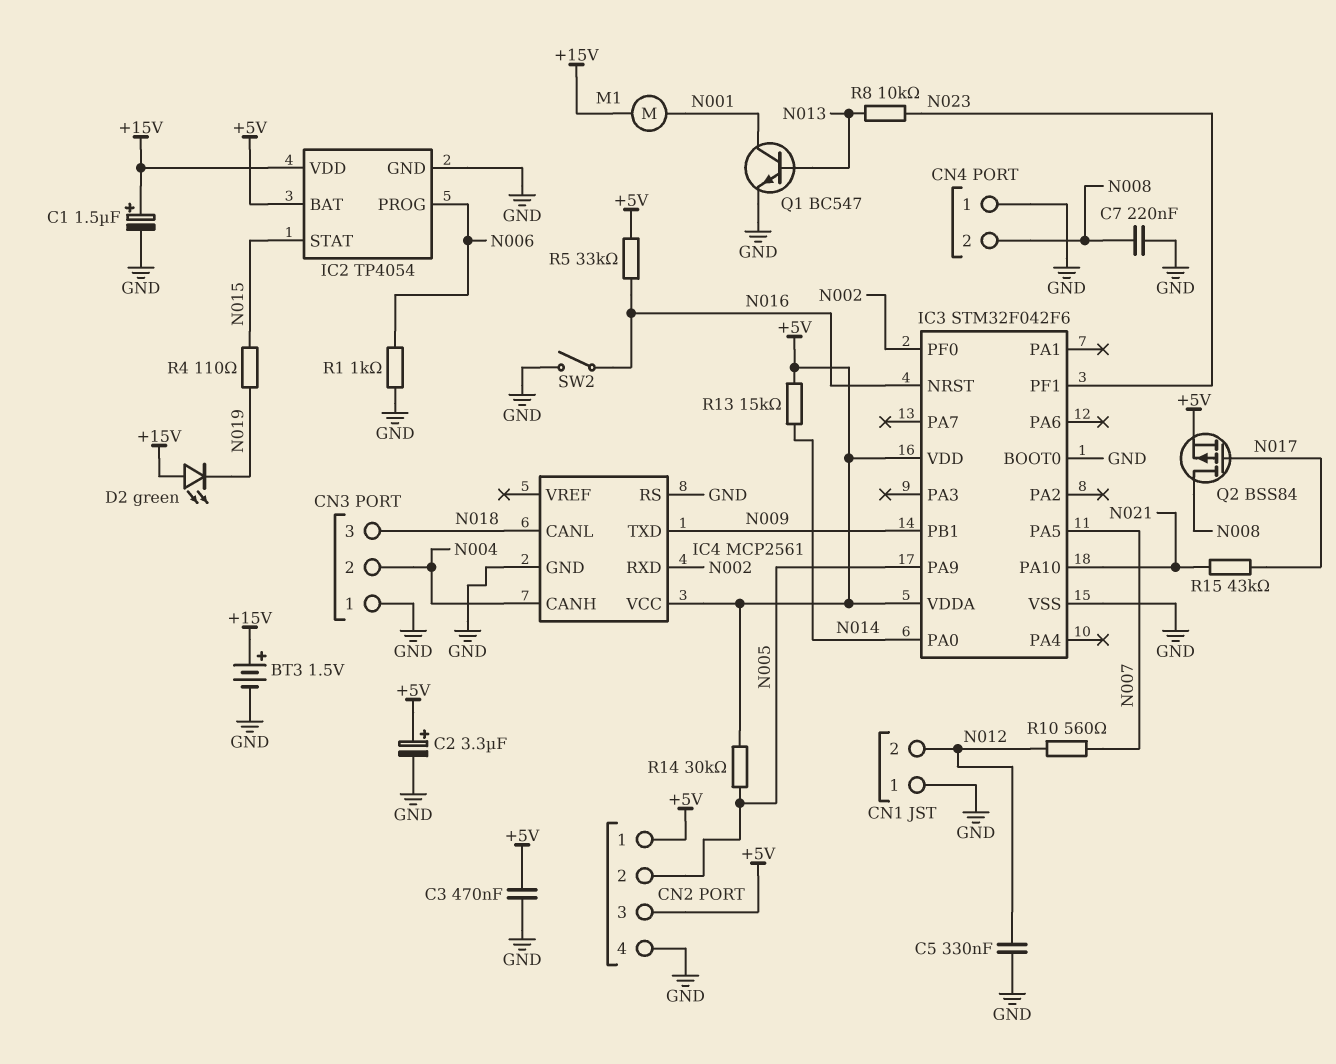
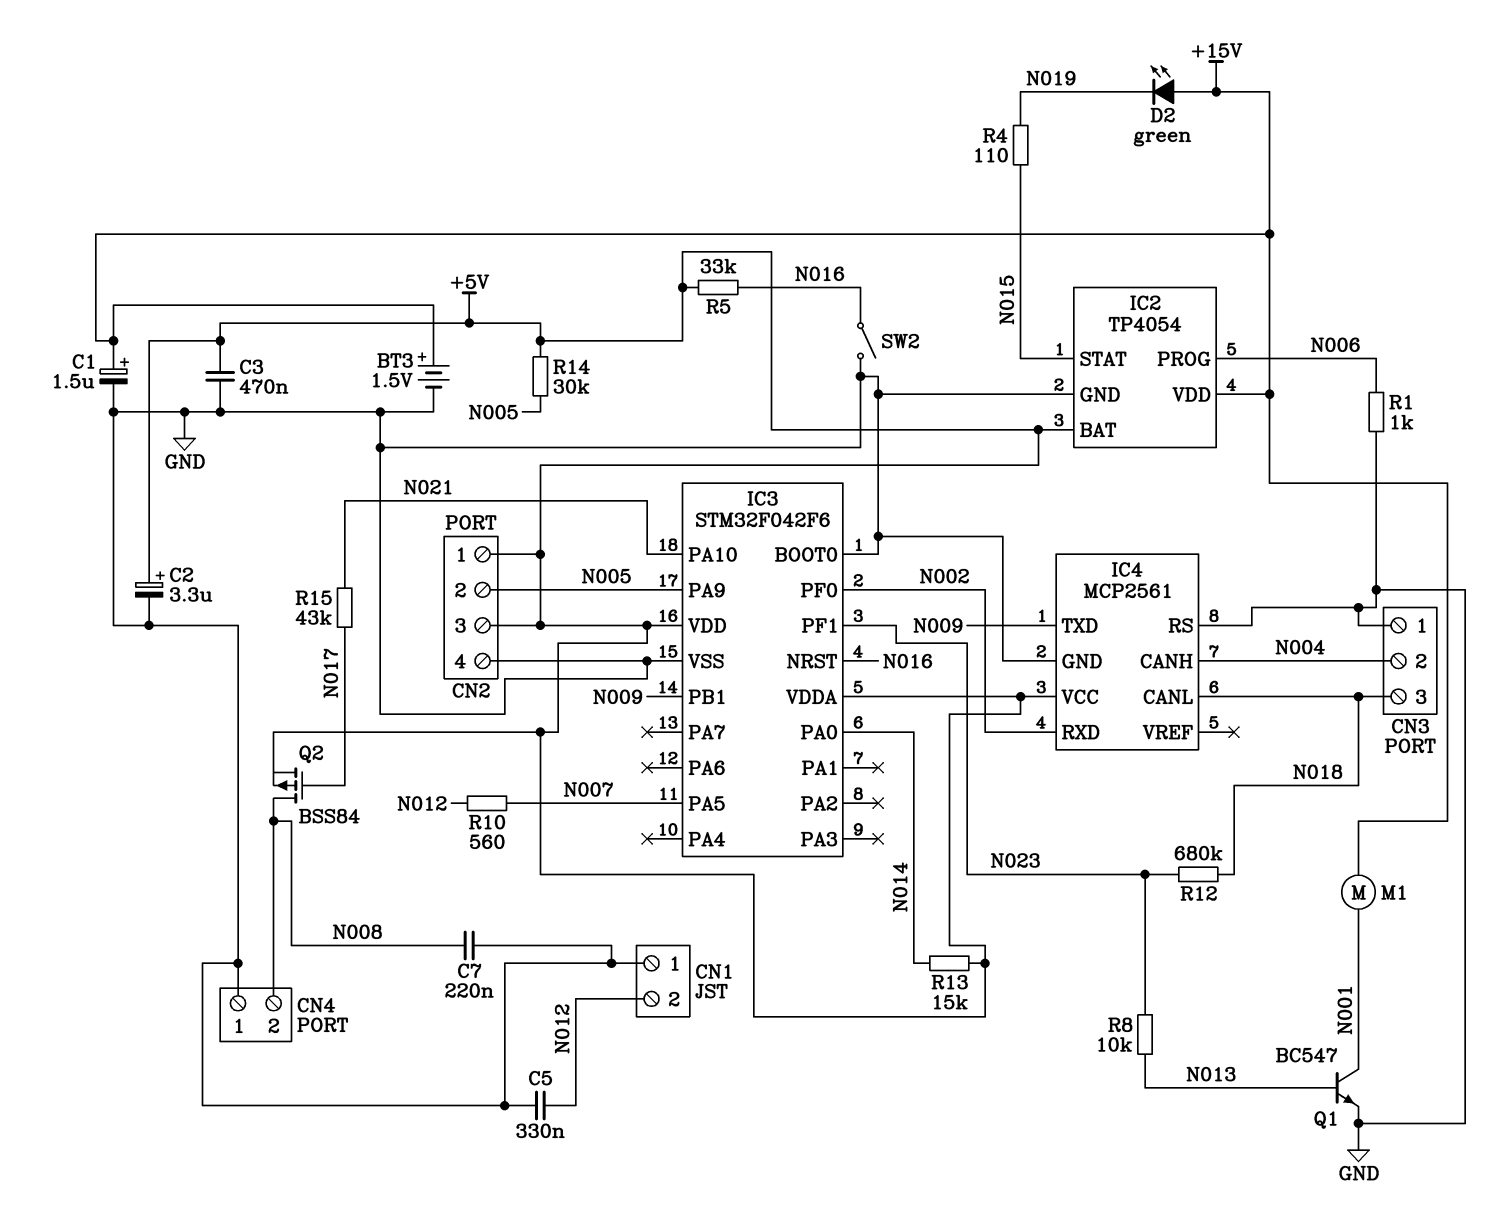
R12: none -> 680k (N018, N023)

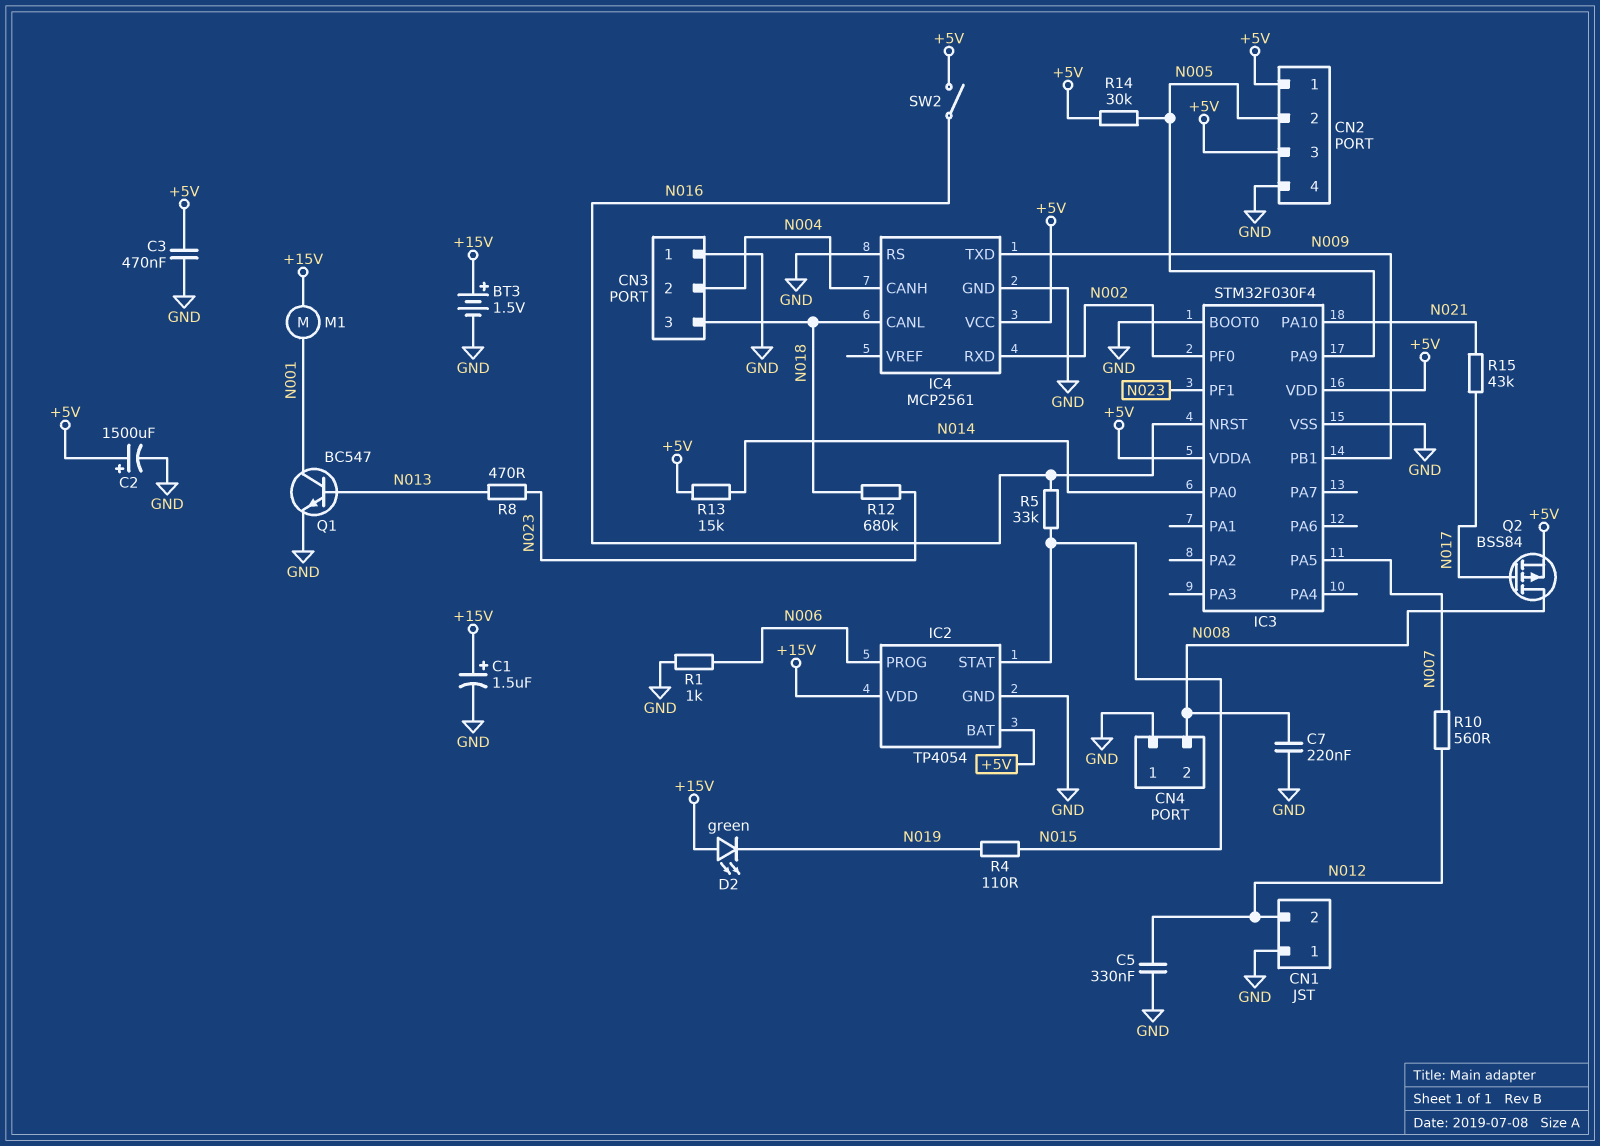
C2: 3.3uF (plus +5V, minus GND) -> 1500uF (plus +5V, minus GND)
IC3: STM32F042F6 -> STM32F030F4
R5: 33k (+5V, N016) -> 33k (N015, N016)
R8: 10k (N013, N023) -> 470 (N013, N023)
SW2: switch (GND, N016) -> switch (+5V, N016)

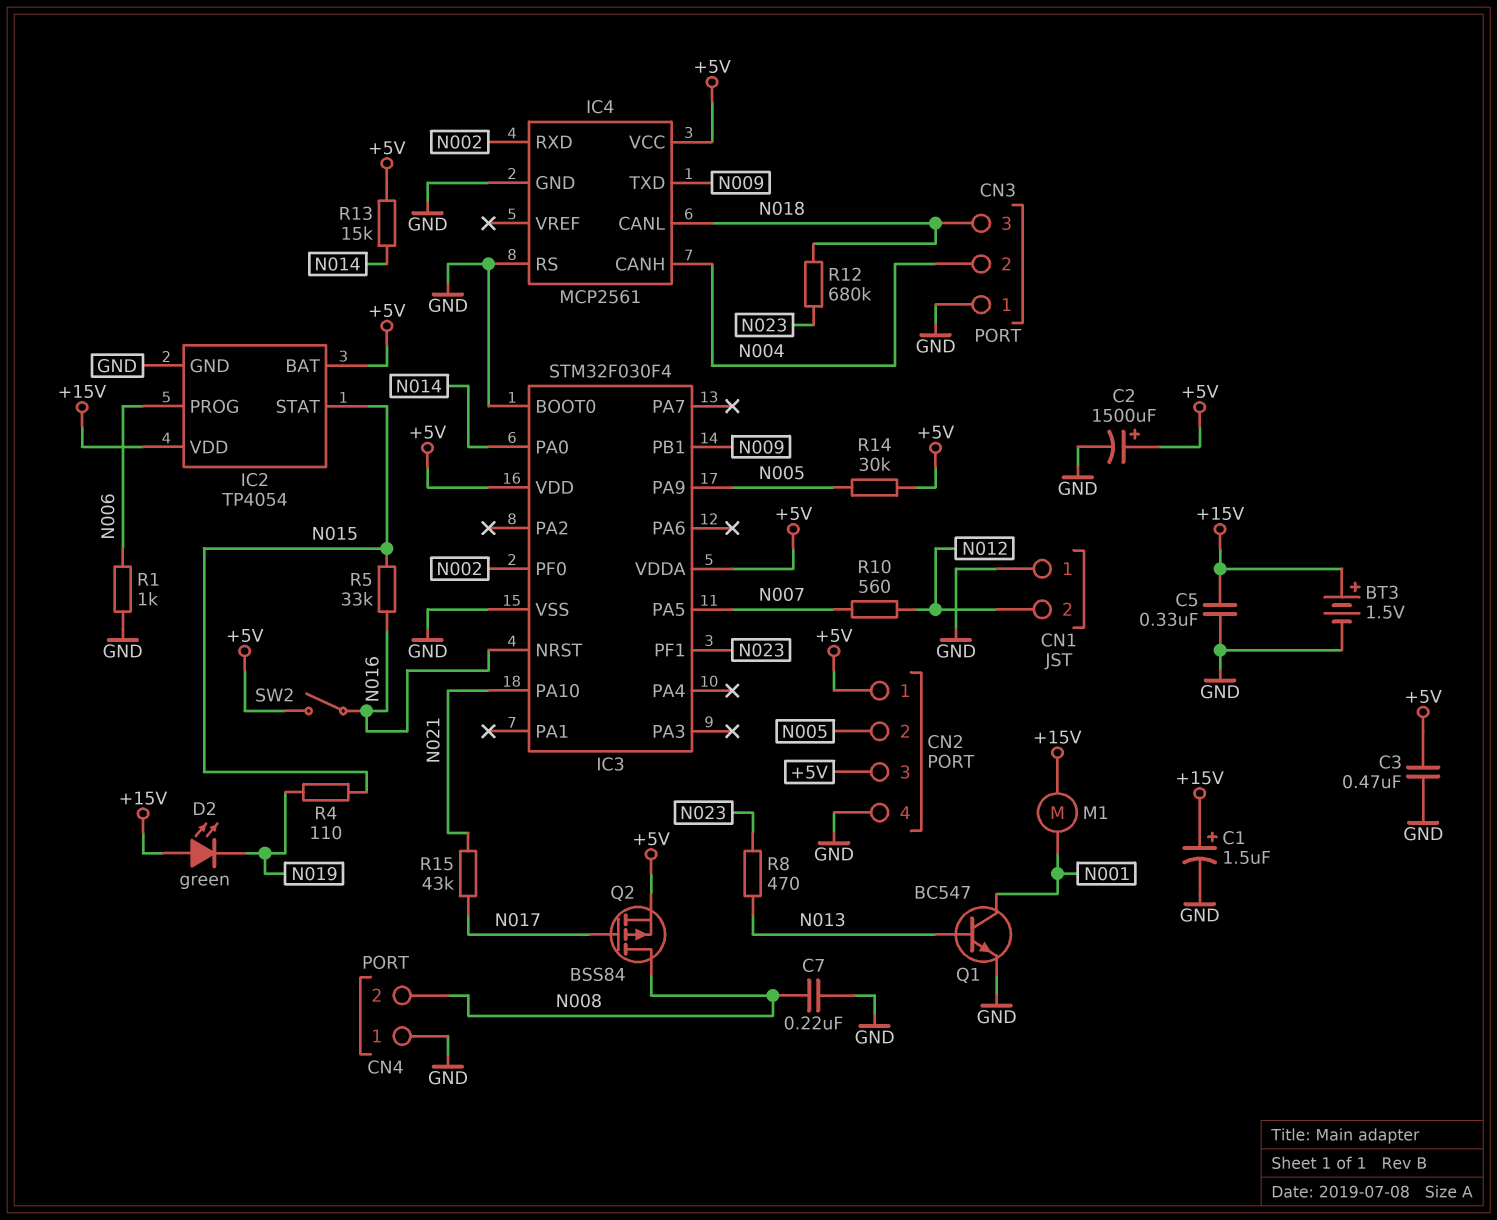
C5: 330nF (GND, N012) -> 330nF (+15V, GND)

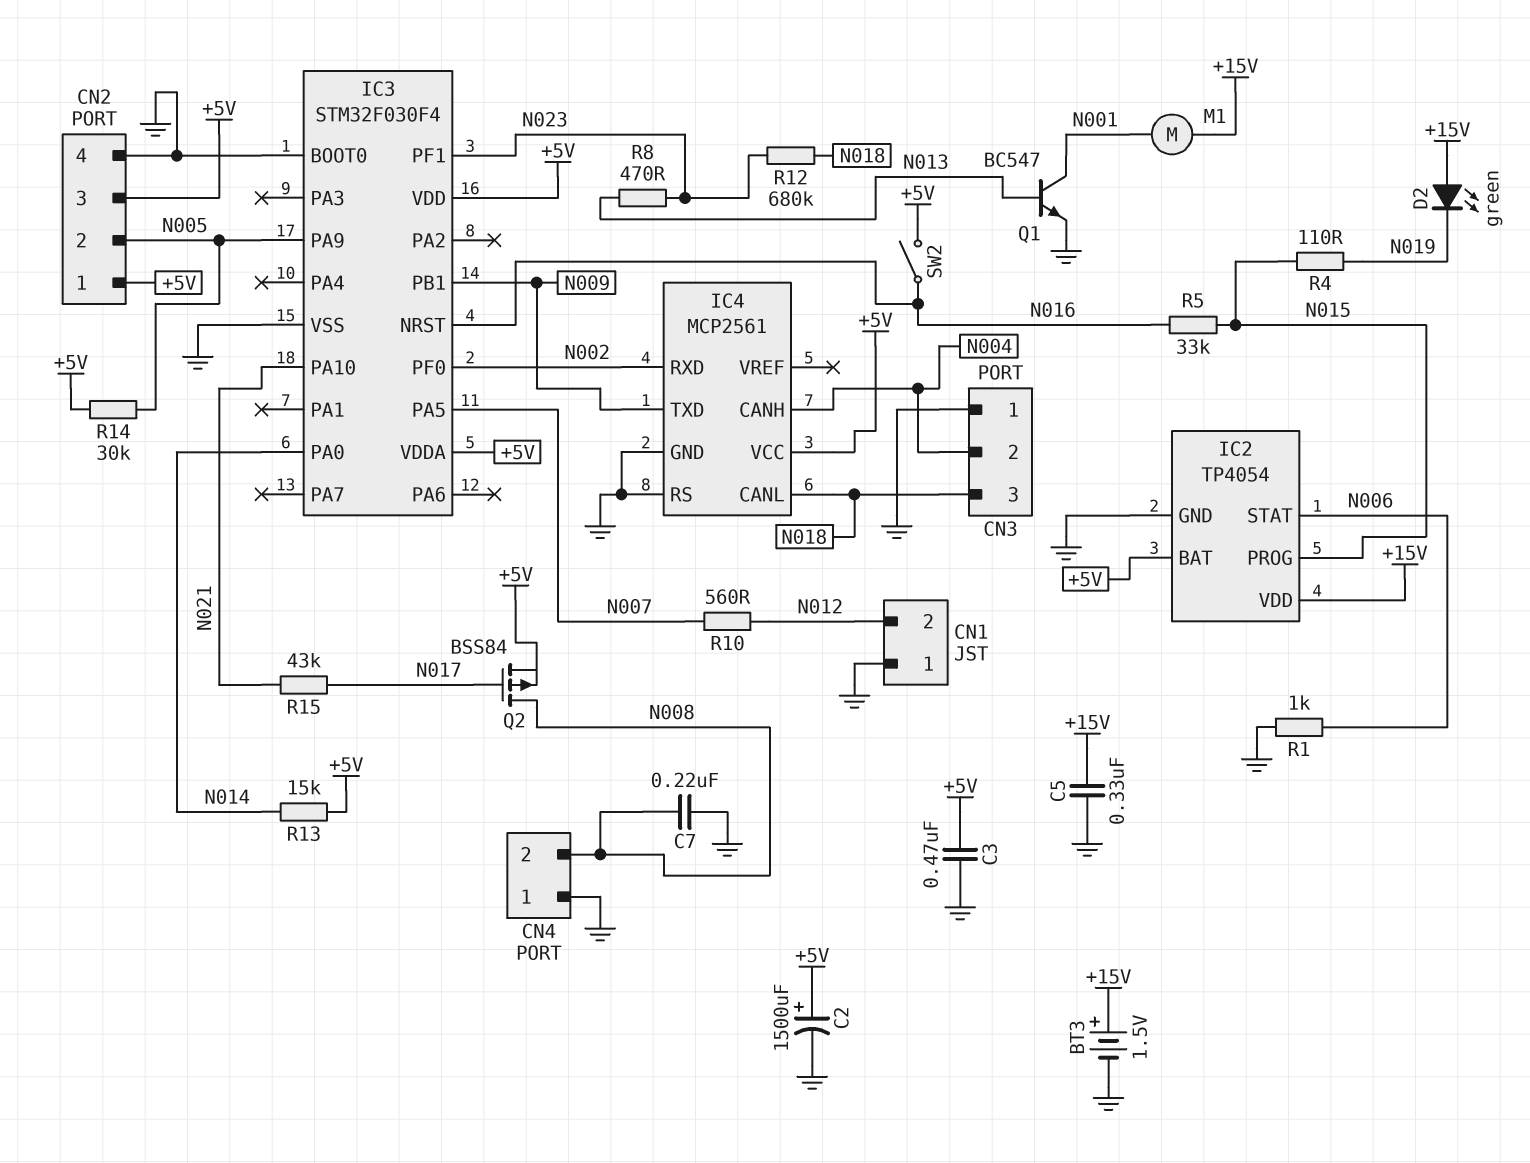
C1: 1.5uF (plus +15V, minus GND) -> none
IC2 pin PROG: N006 -> N015
IC2 pin STAT: N015 -> N006

